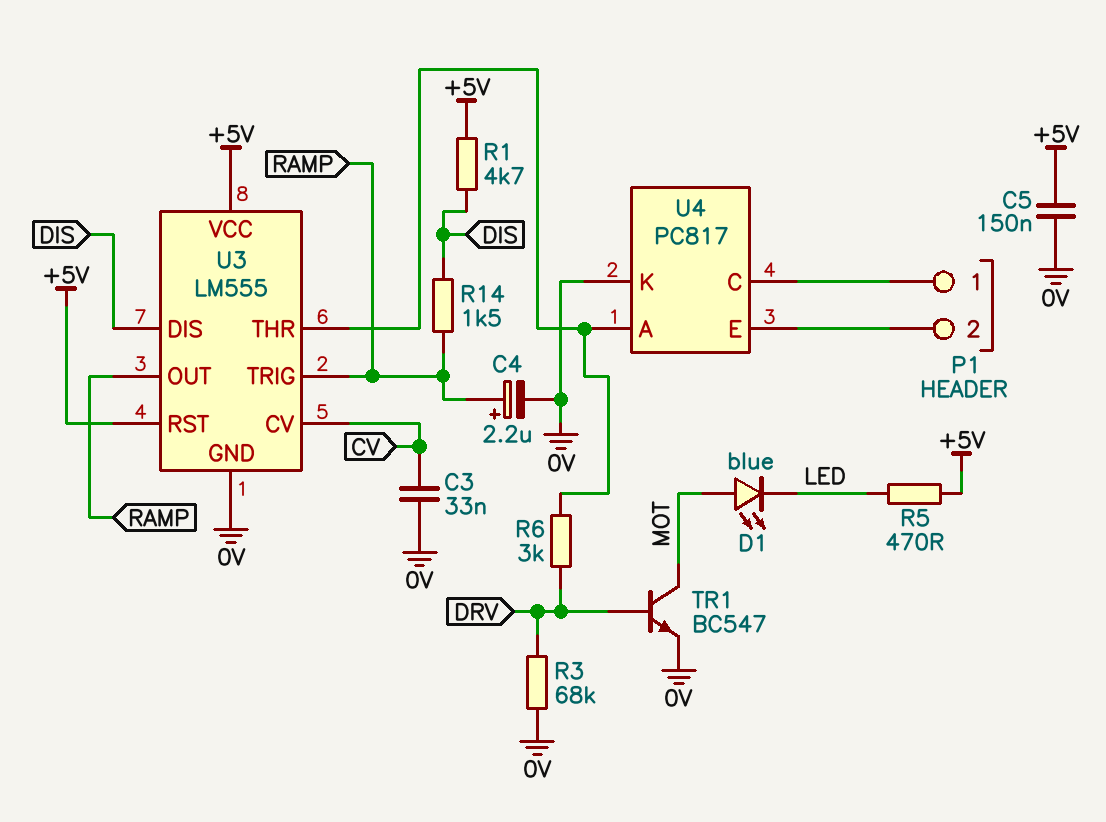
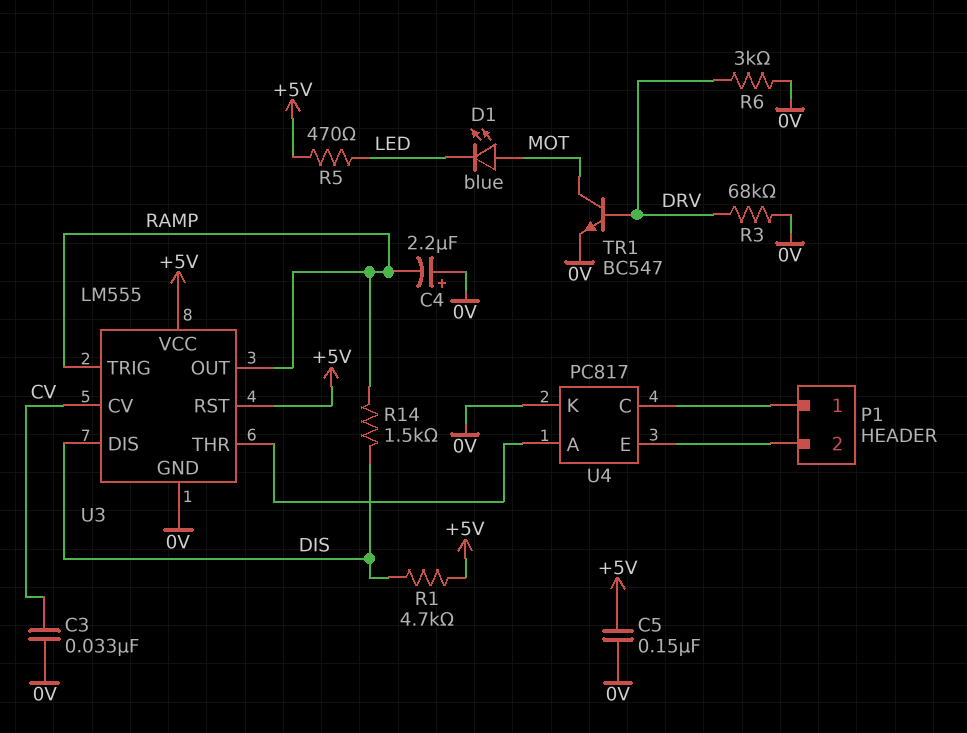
C4: 2.2uF (plus RAMP, minus 0V) -> 2.2uF (plus 0V, minus RAMP)
R6: 3k (DRV, U3/THR) -> 3k (0V, DRV)

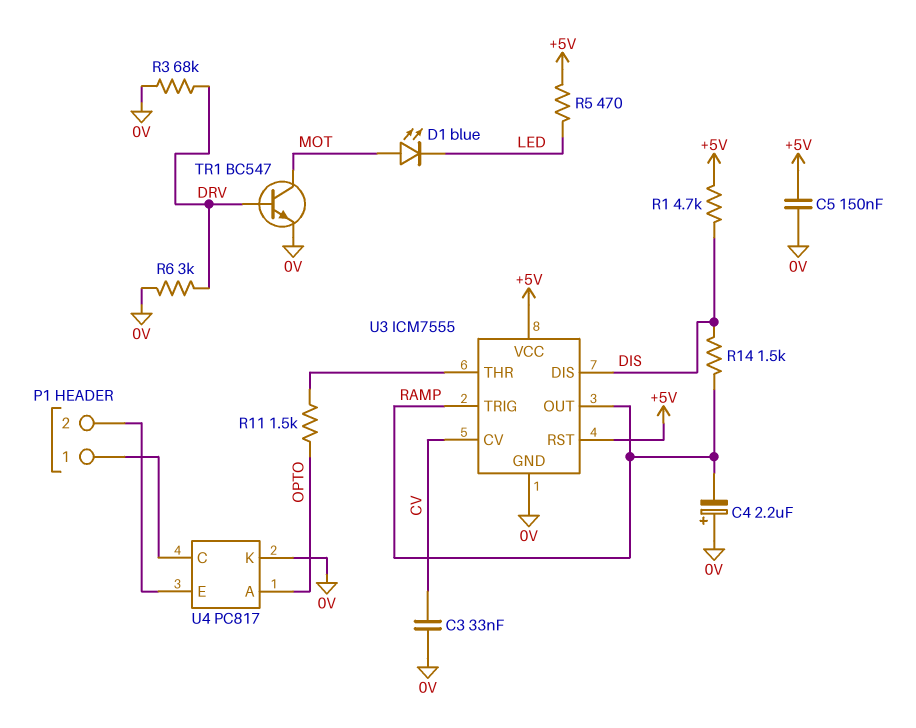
R11: none -> 1.5k (OPTO, U3/THR)
U3: LM555 -> ICM7555
U4 pin A: U3/THR -> OPTO

